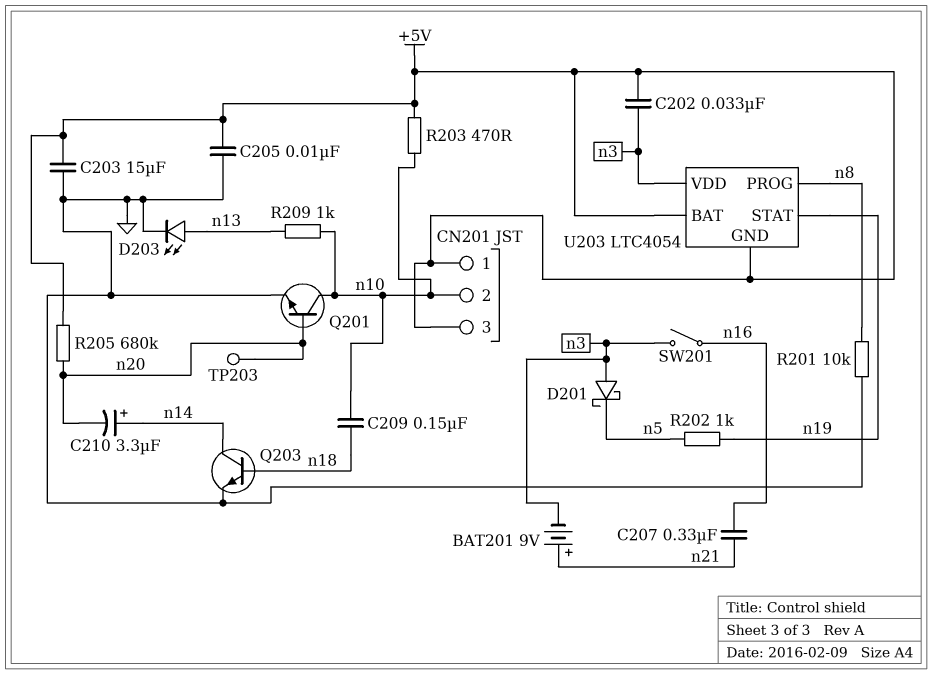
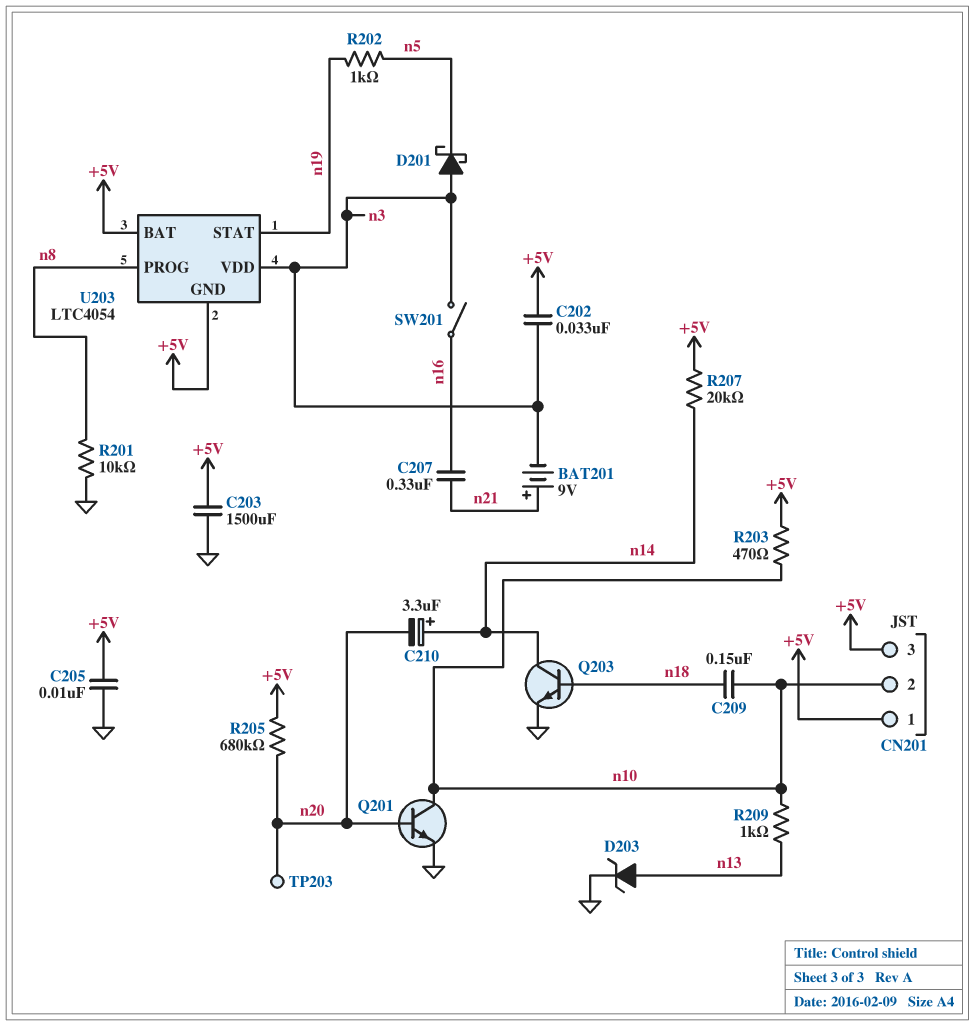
C203: 15uF (+5V, GND) -> 1500uF (+5V, GND)
D203: LED (A n13, K GND) -> zener (A n13, K GND)
R207: none -> 20k (+5V, n14)

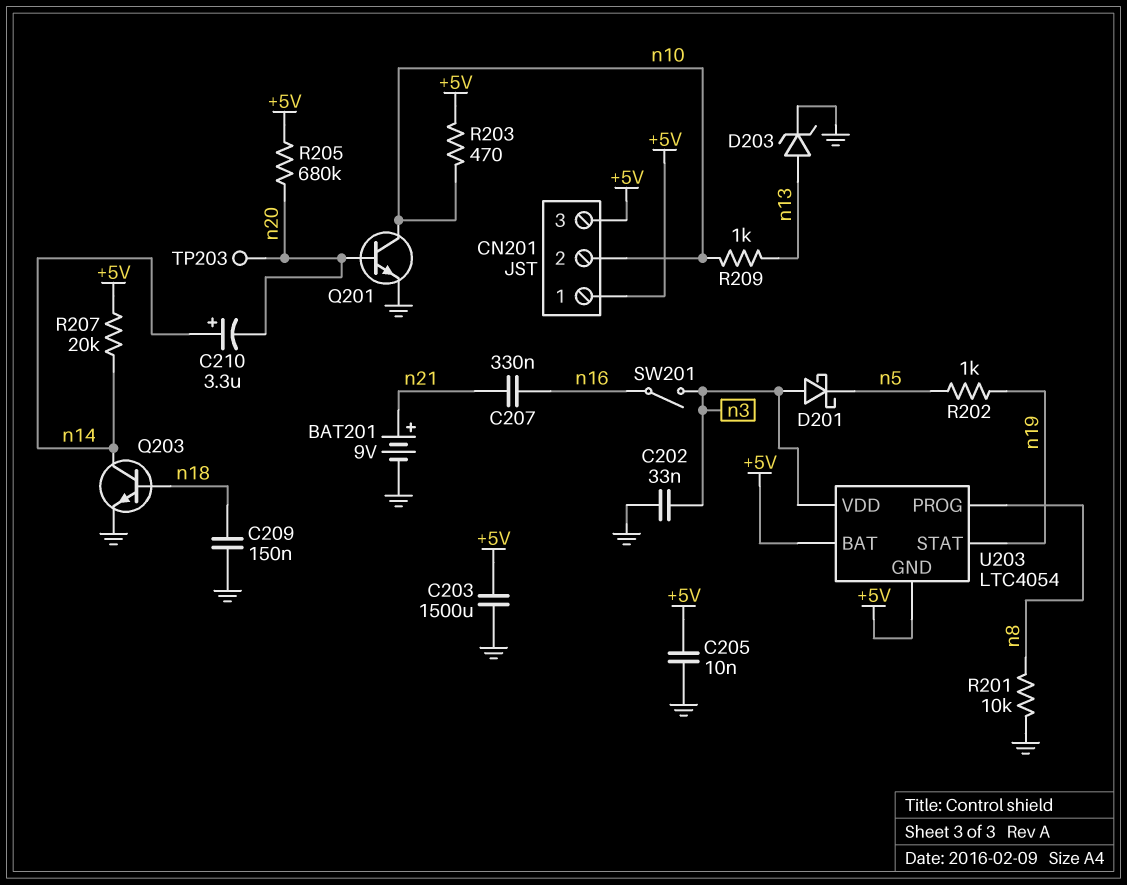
BAT201: 9V (plus n21, minus n3) -> 9V (plus n21, minus GND)
C202: 33nF (+5V, n3) -> 33nF (GND, n3)
C209: 150nF (n10, n18) -> 150nF (GND, n18)

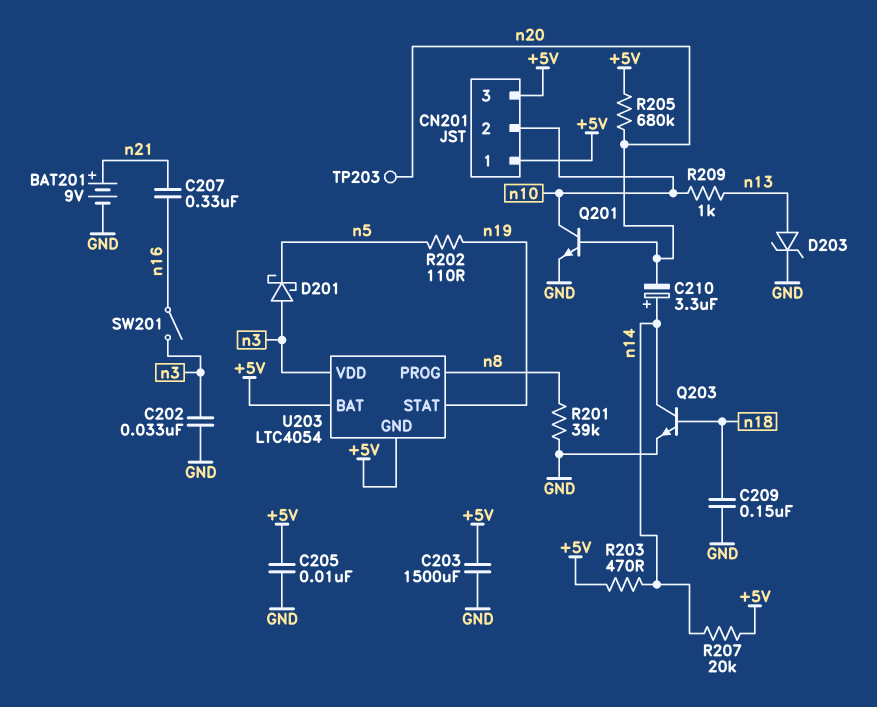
R201: 10k (GND, n8) -> 39k (GND, n8)
R202: 1k (n5, n19) -> 110 (n5, n19)
R203: 470 (+5V, n10) -> 470 (+5V, n14)

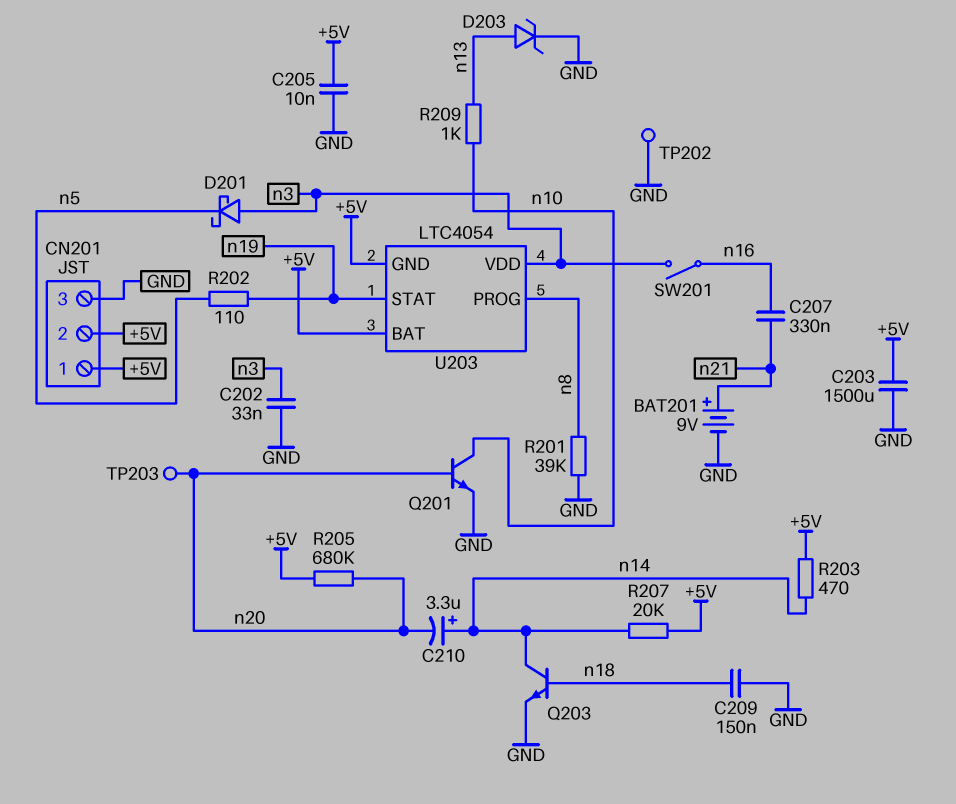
CN201 pin 2: n10 -> +5V
CN201 pin 3: +5V -> GND
TP202: none -> test point (GND)

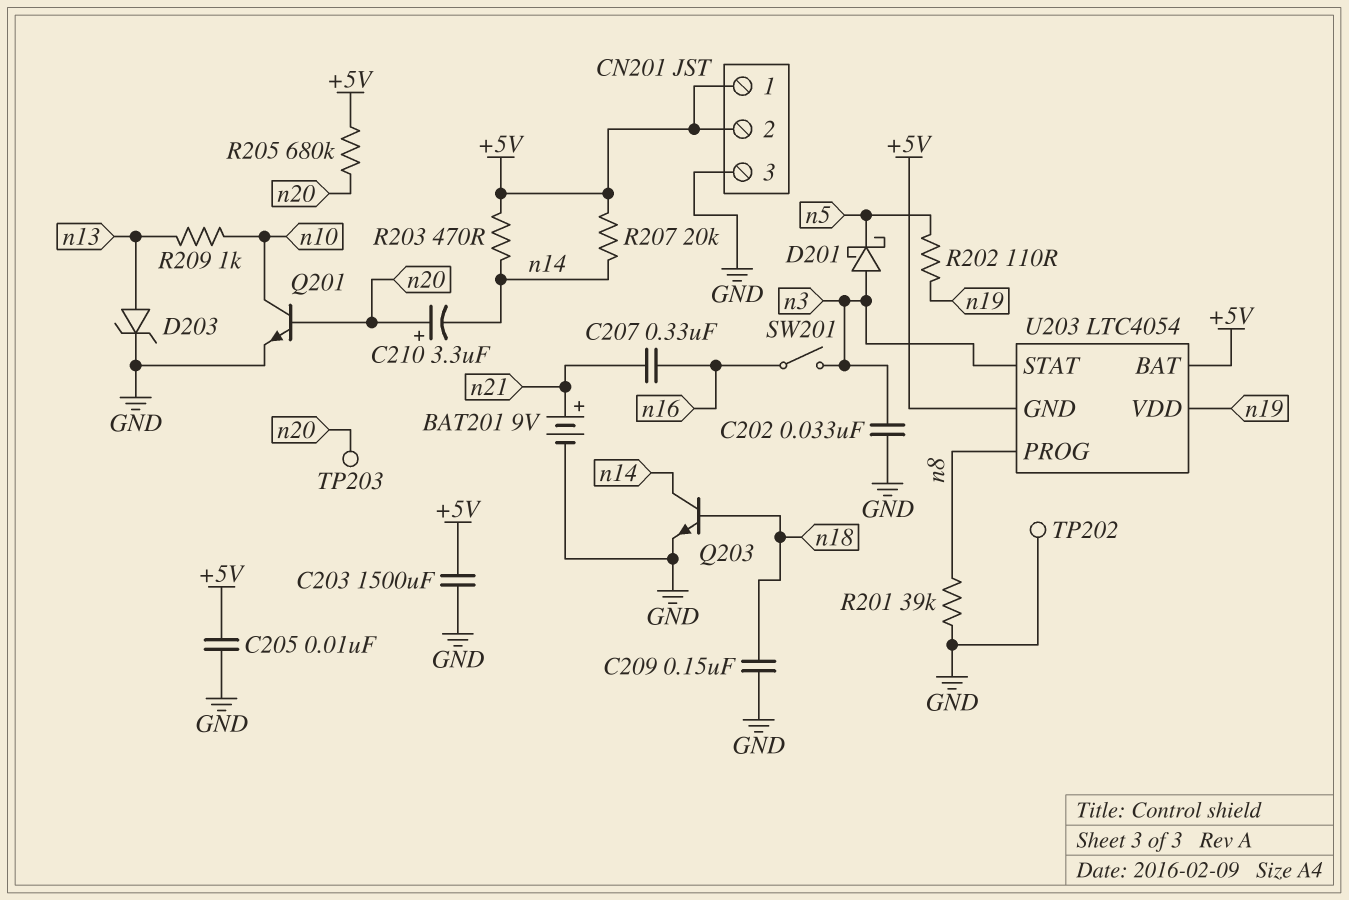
C210: 3.3uF (plus n14, minus n20) -> 3.3uF (plus n20, minus n14)
U203 pin STAT: n19 -> n3
U203 pin VDD: n3 -> n19

